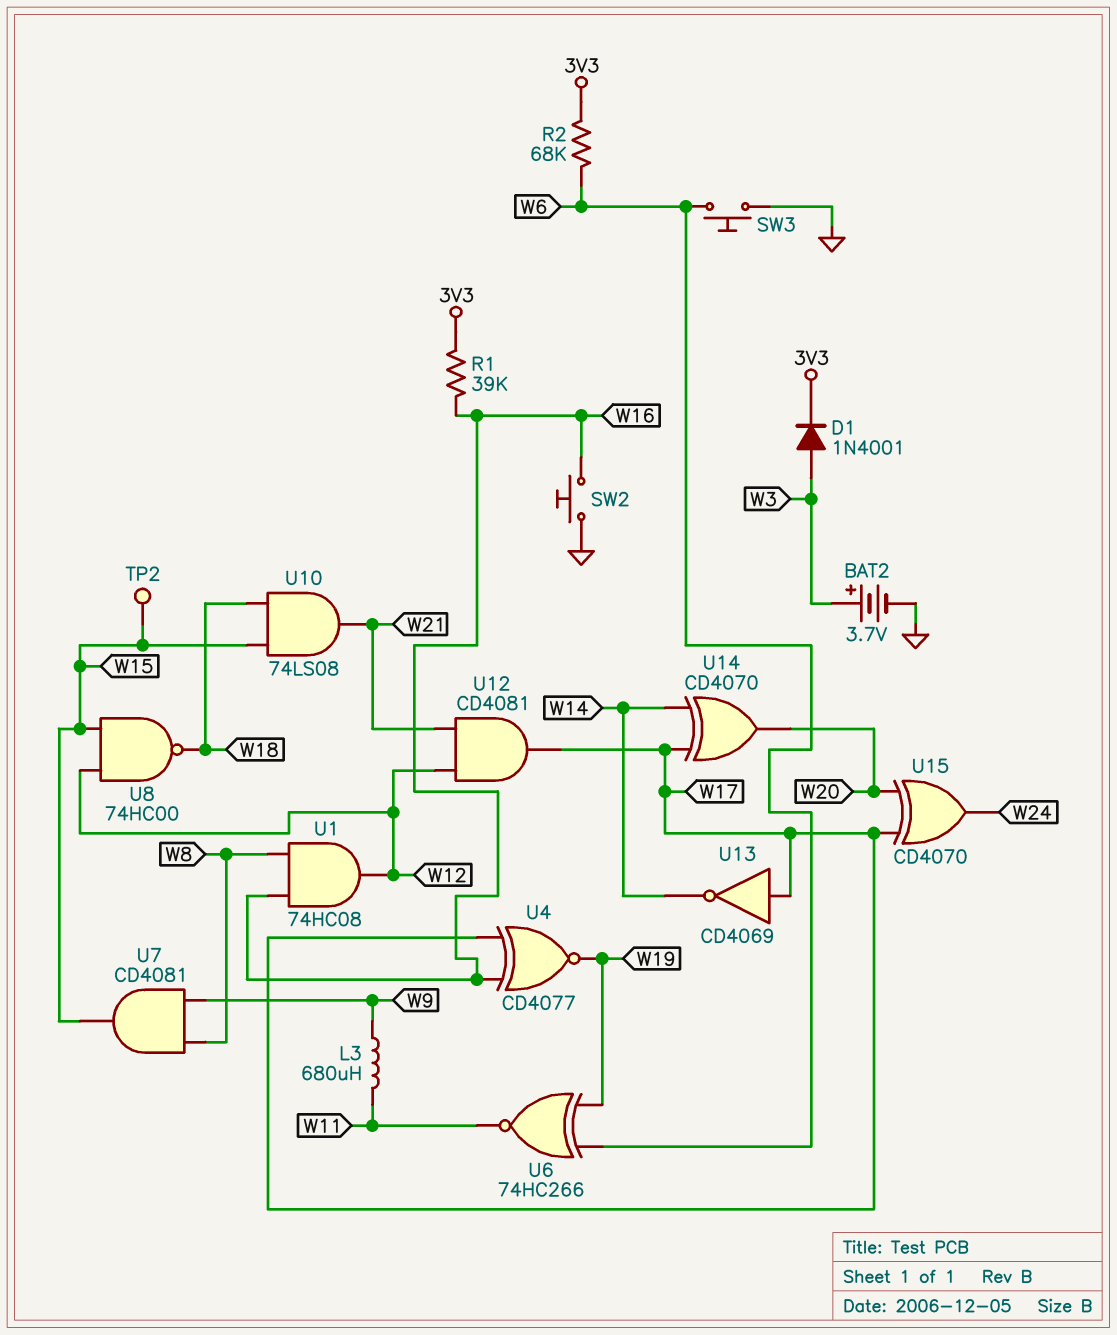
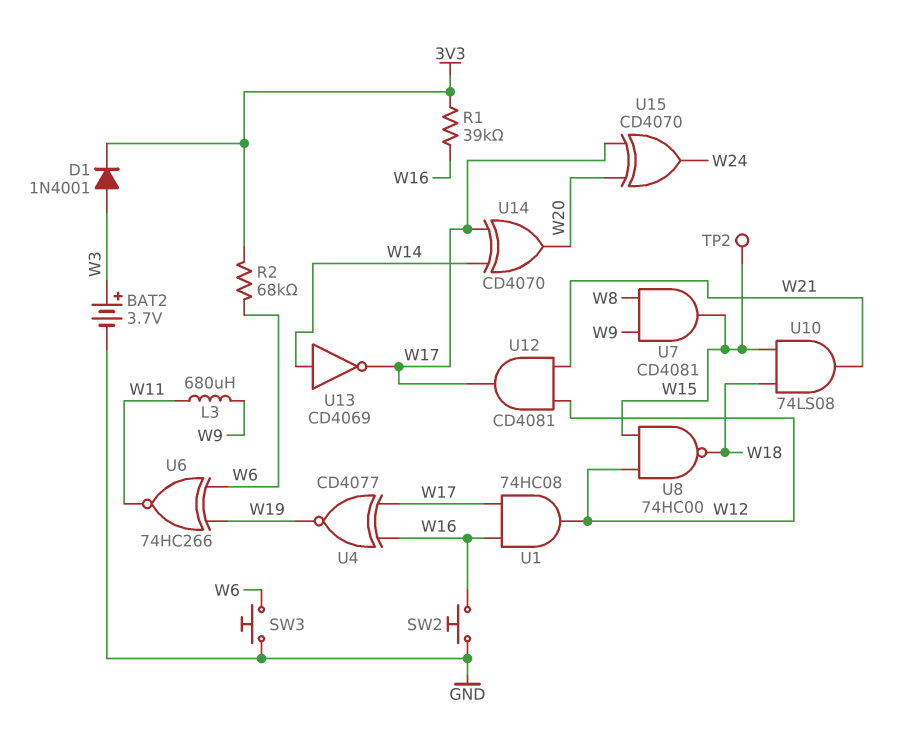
U1: AND 74HC08 (in W8, in W16, out W12) -> AND 74HC08 (in W16, in W17, out W12)
U13: NOT CD4069 (in W17, out W14) -> NOT CD4069 (in W14, out W17)

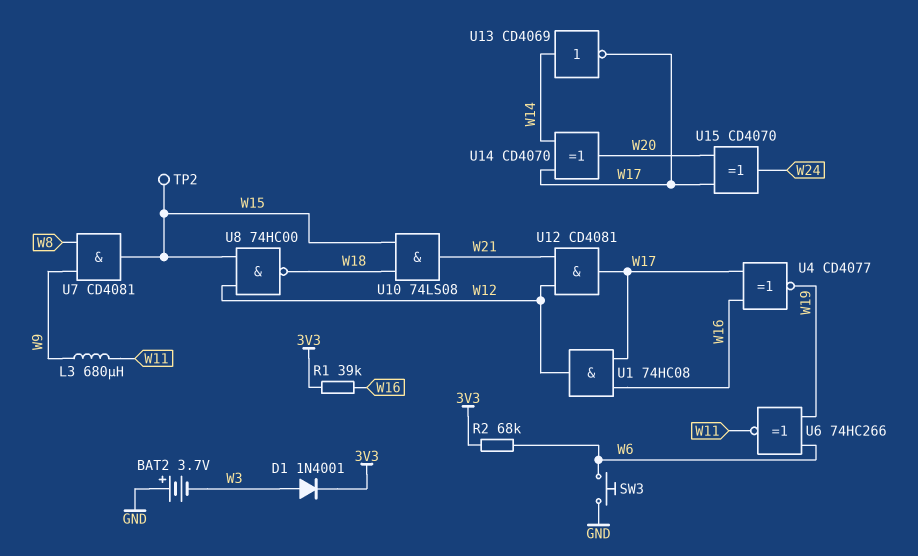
BAT2: 3.7V (plus W3, minus GND) -> 3.7V (plus GND, minus W3)
SW2: button (GND, W16) -> none

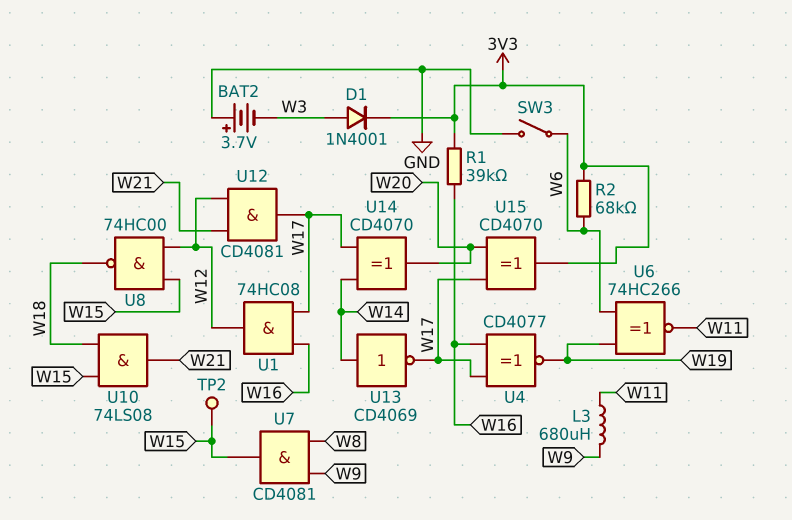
SW3: button (GND, W6) -> switch (GND, W6)
U15: XOR CD4070 (in W17, in W20, out W24) -> XOR CD4070 (in W17, in W20, out 3V3)

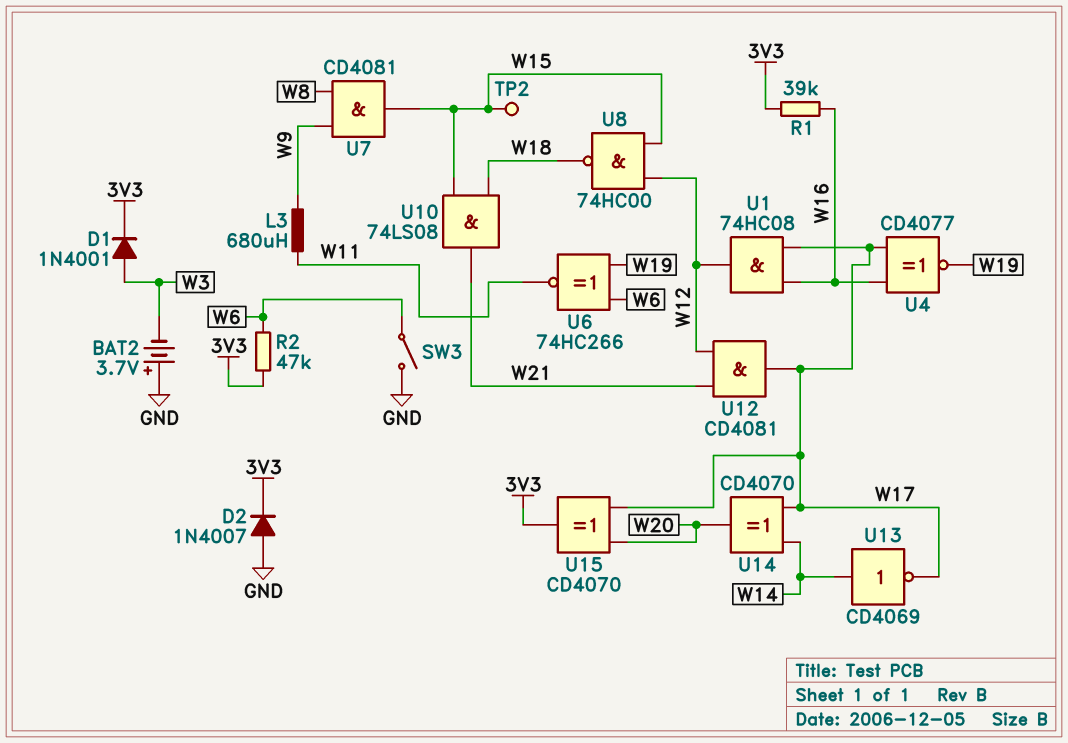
D2: none -> diode 1N4007 (A GND, K 3V3)
R2: 68k (3V3, W6) -> 47k (3V3, W6)

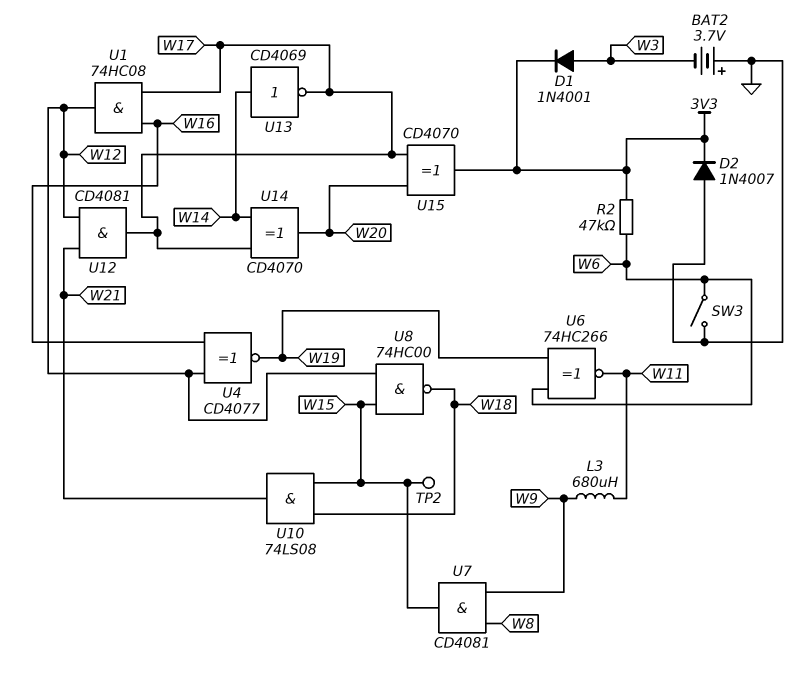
R1: 39k (3V3, W16) -> none
U4: XNOR CD4077 (in W16, in W17, out W19) -> XNOR CD4077 (in W12, in W16, out W19)

